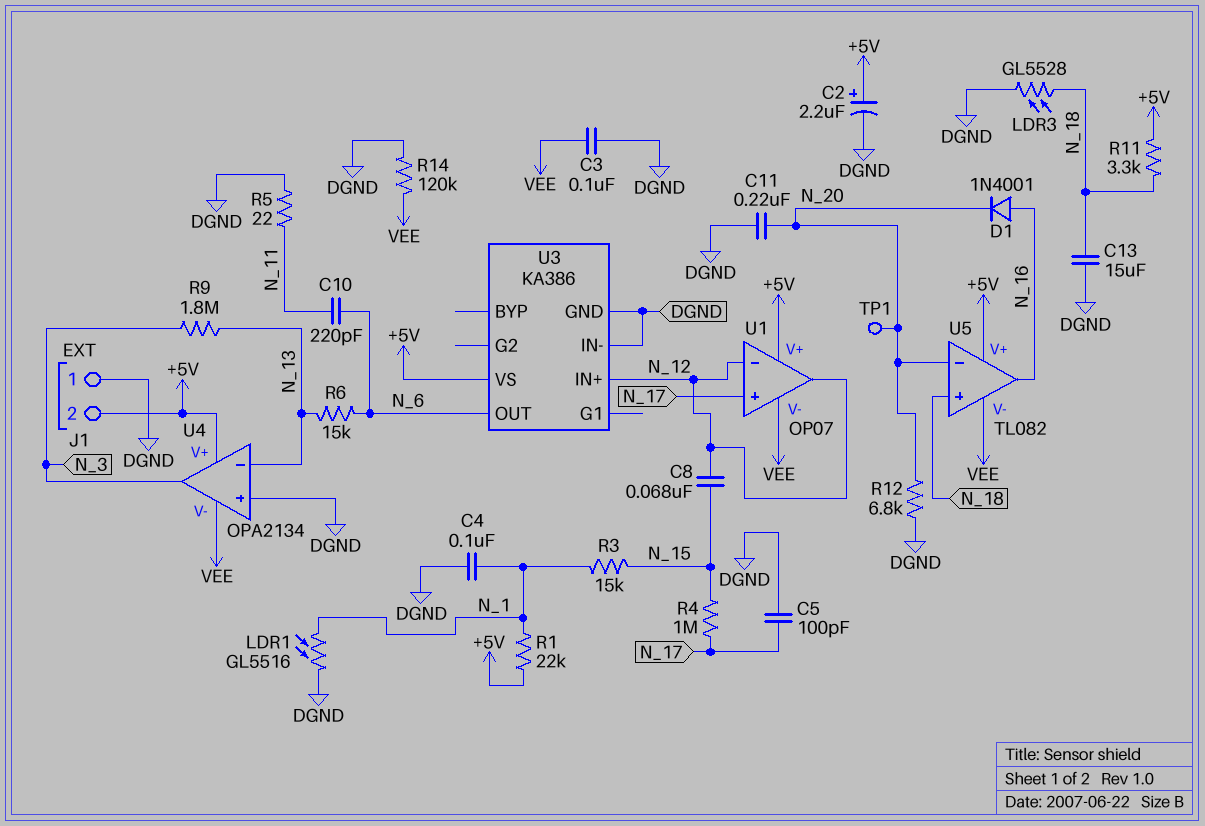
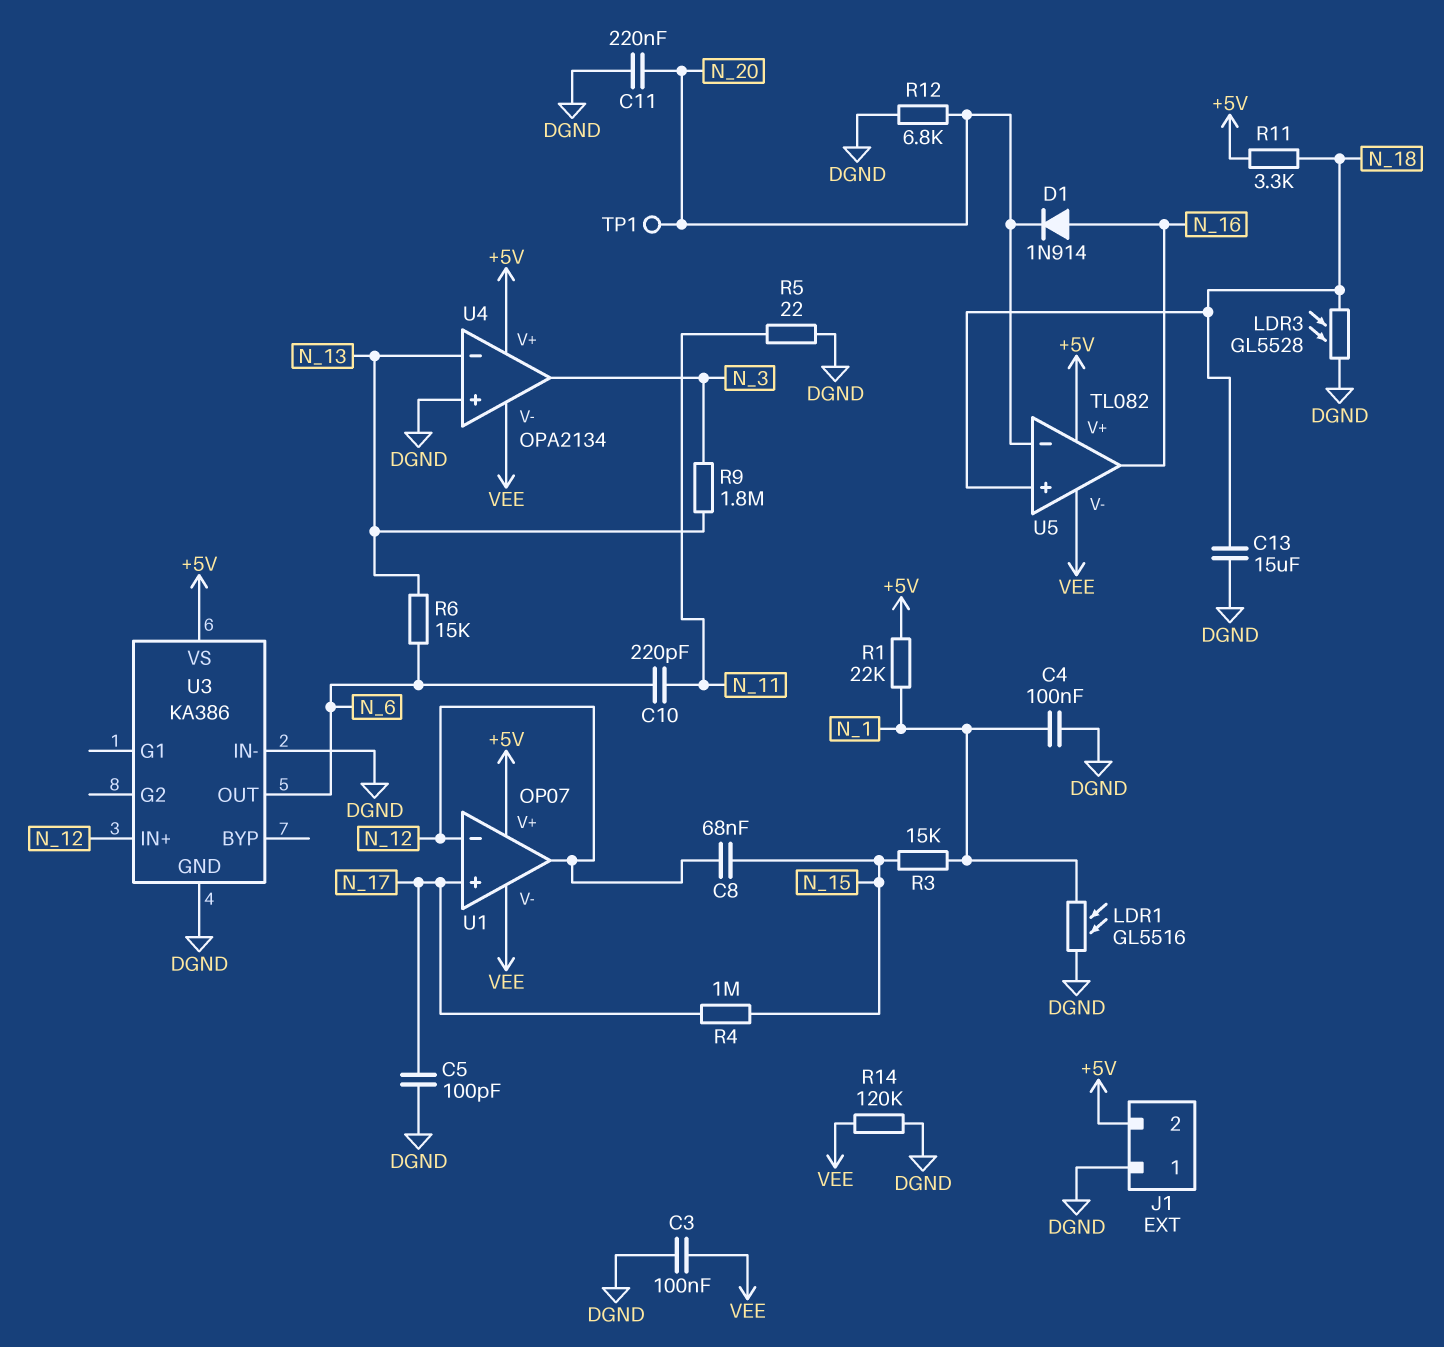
C2: 2.2uF (plus +5V, minus DGND) -> none
D1: diode 1N4001 (A N_16, K N_20) -> diode 1N914 (A N_16, K N_20)

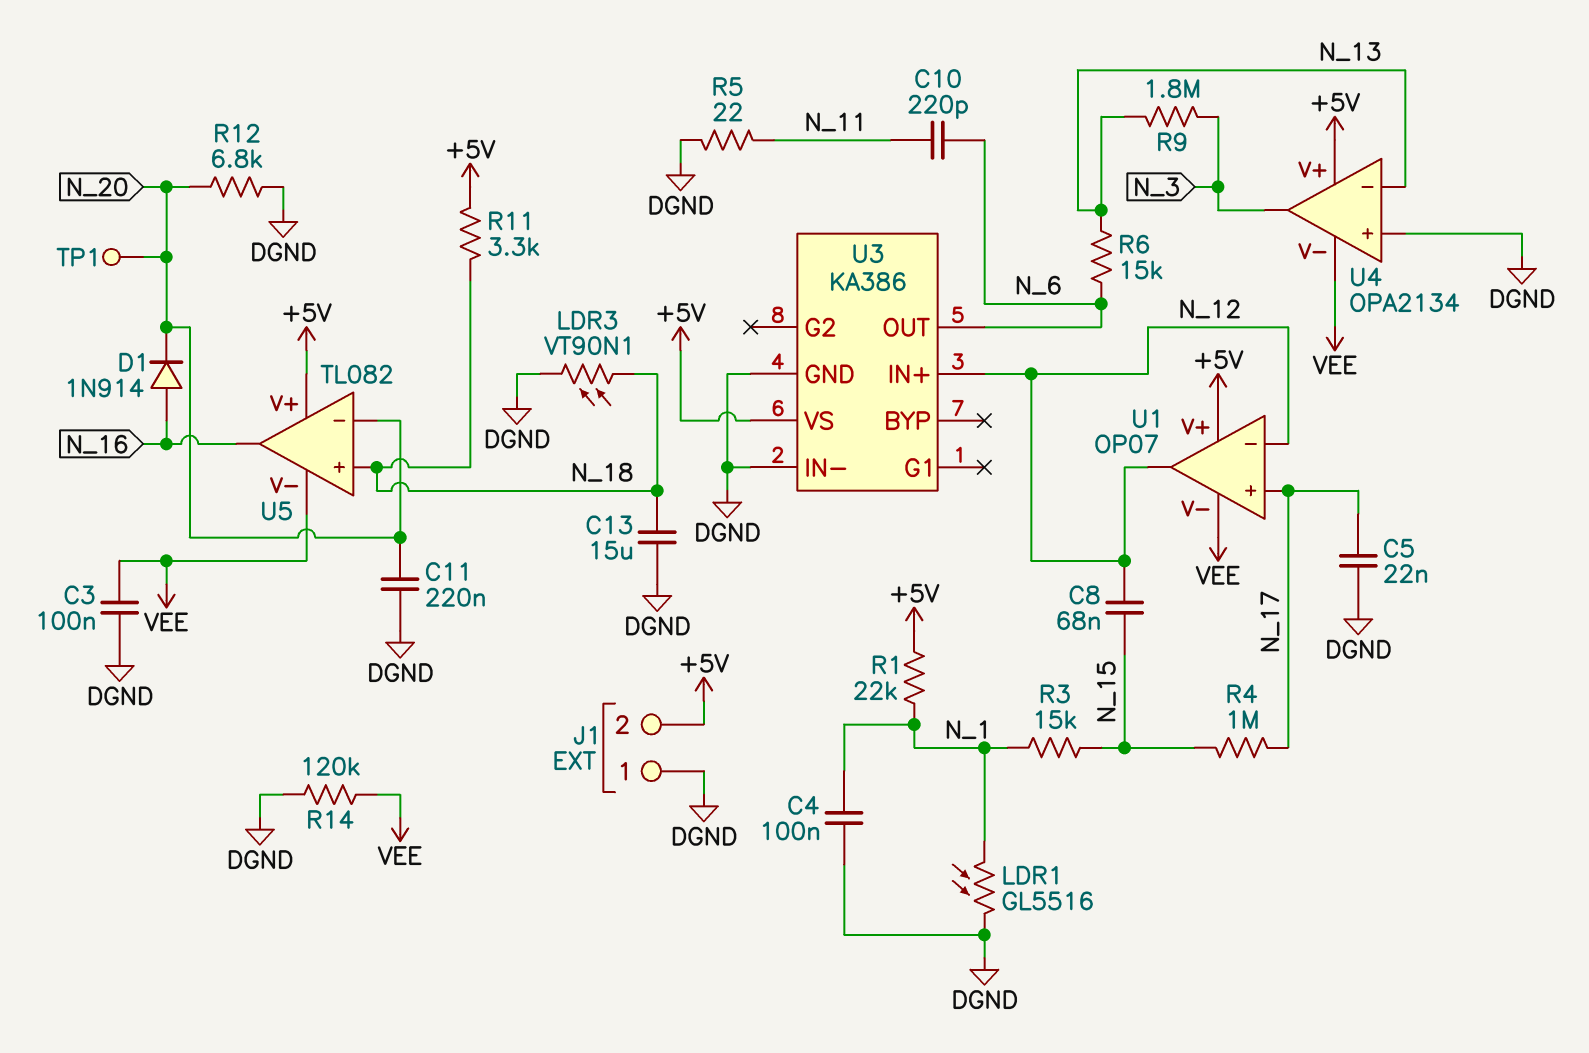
C5: 100pF (DGND, N_17) -> 22nF (DGND, N_17)
LDR3: GL5528 (DGND, N_18) -> VT90N1 (DGND, N_18)

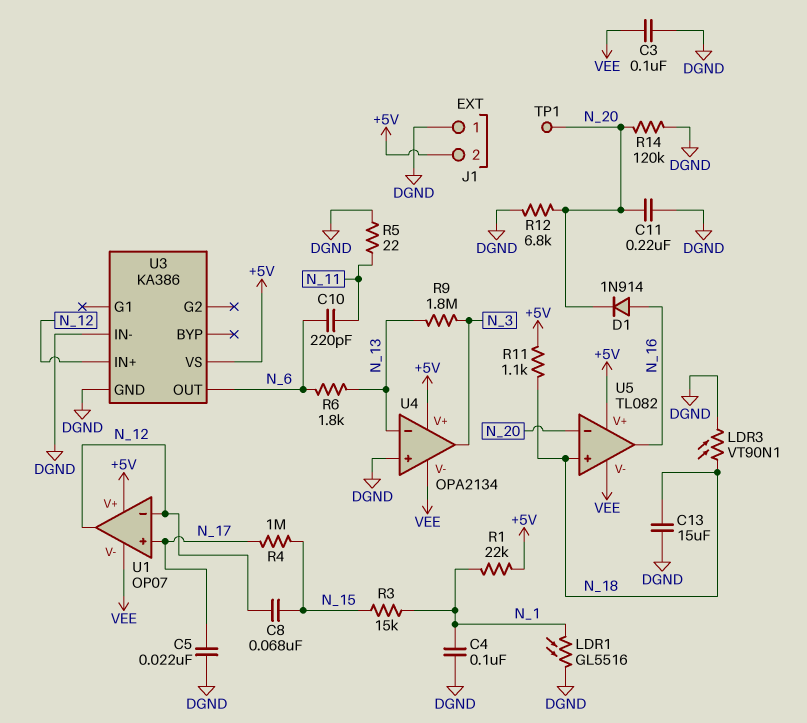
R6: 15k (N_6, N_13) -> 1.8k (N_6, N_13)
R11: 3.3k (+5V, N_18) -> 1.1k (+5V, N_18)
R14: 120k (DGND, VEE) -> 120k (DGND, N_20)

